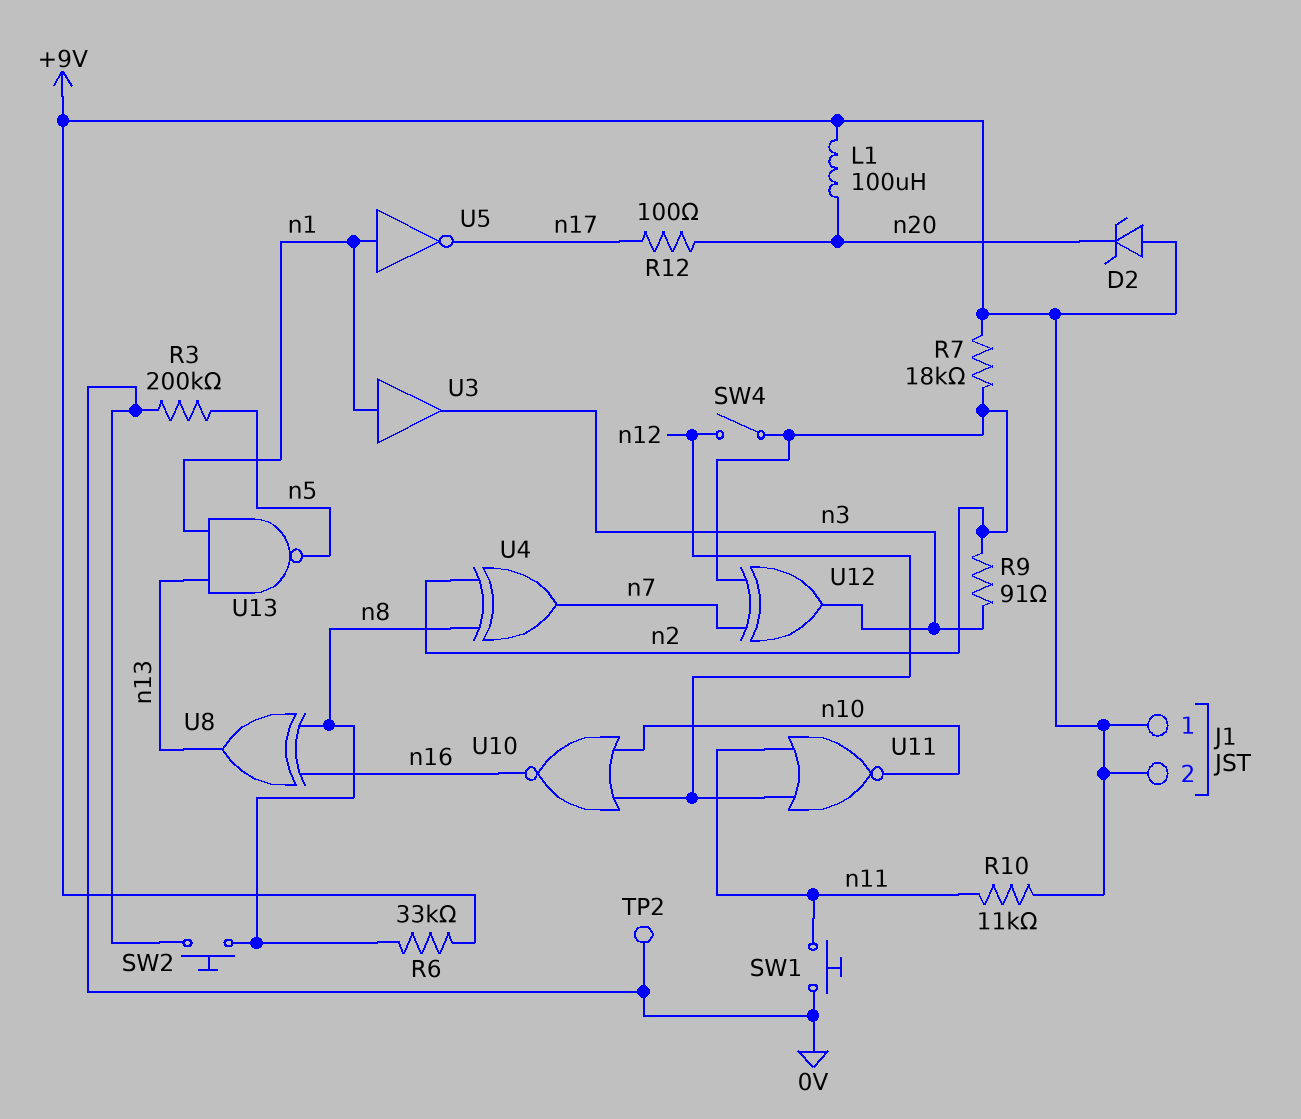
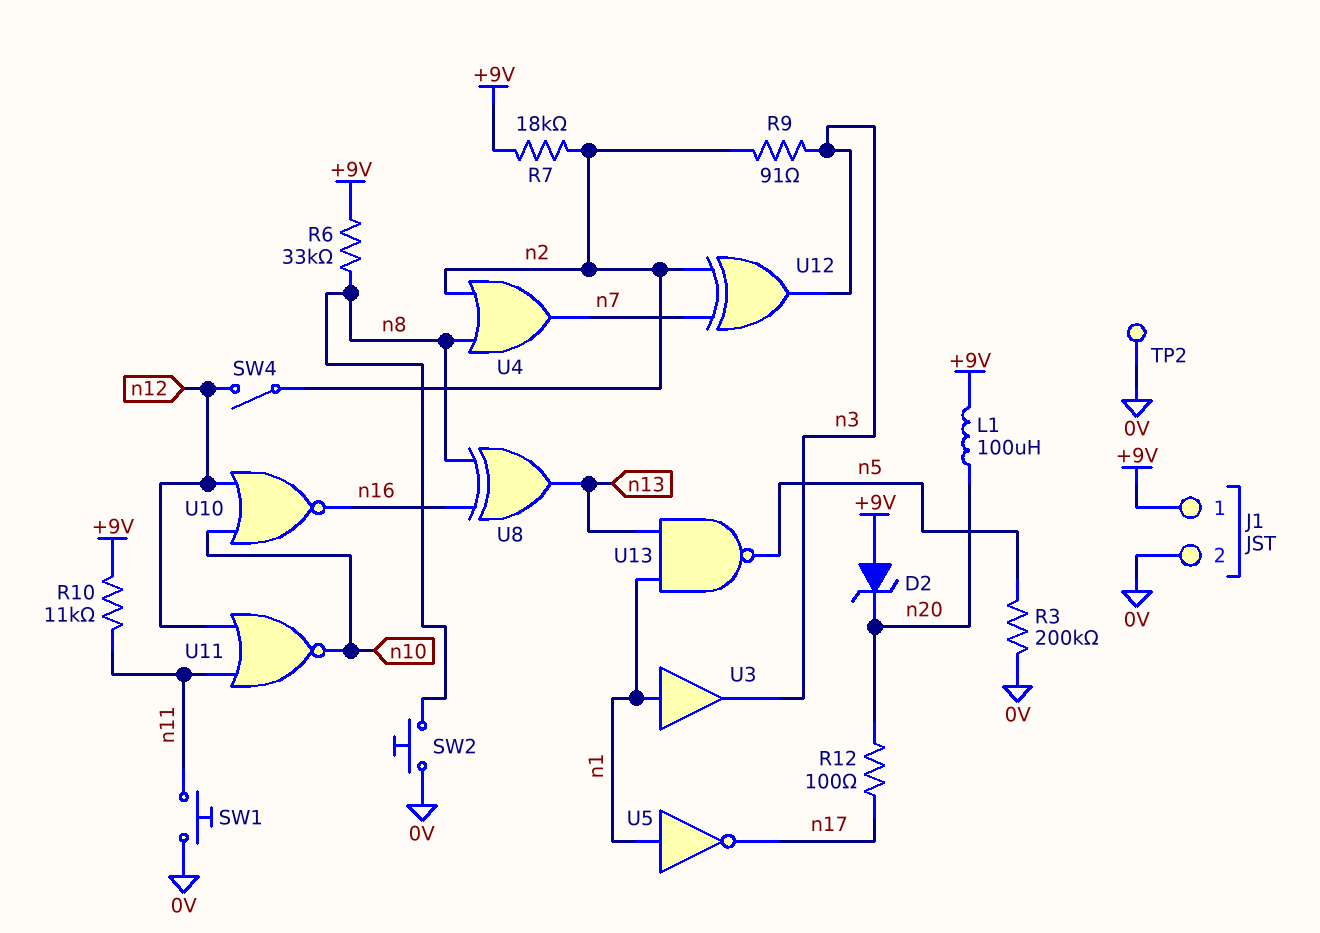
J1 pin 2: +9V -> 0V
U4: XOR (in n2, in n8, out n7) -> OR (in n2, in n8, out n7)

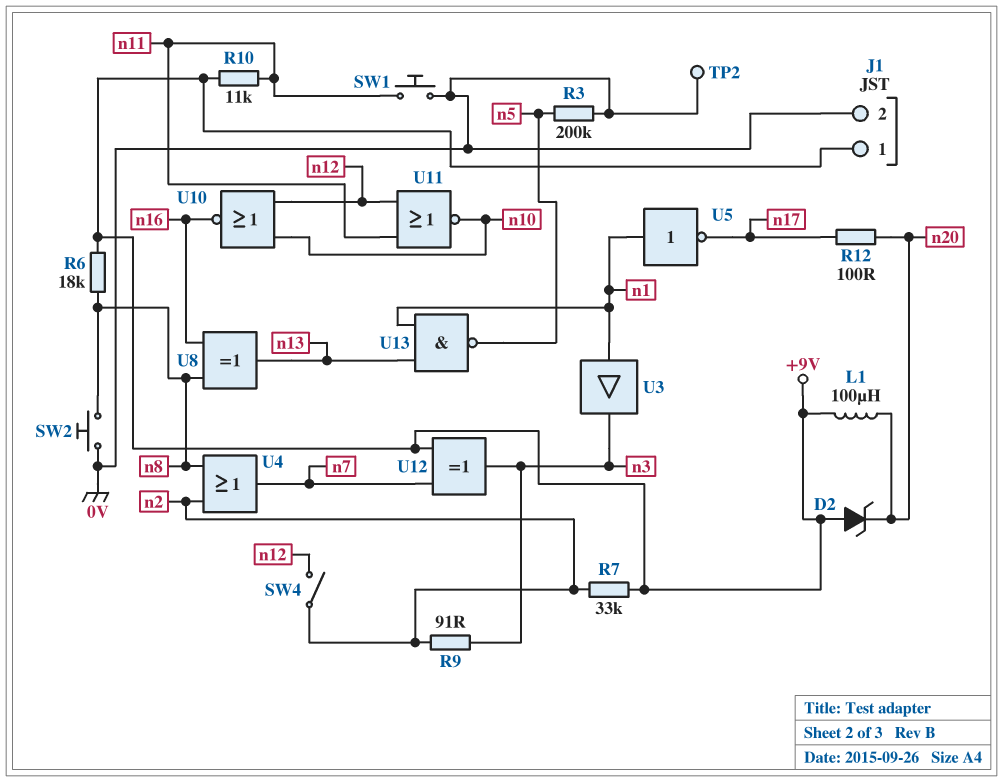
R6: 33k (+9V, n8) -> 18k (+9V, n8)
R7: 18k (+9V, n2) -> 33k (+9V, n2)
U12: XOR (in n2, in n7, out n3) -> XOR (in +9V, in n7, out n3)

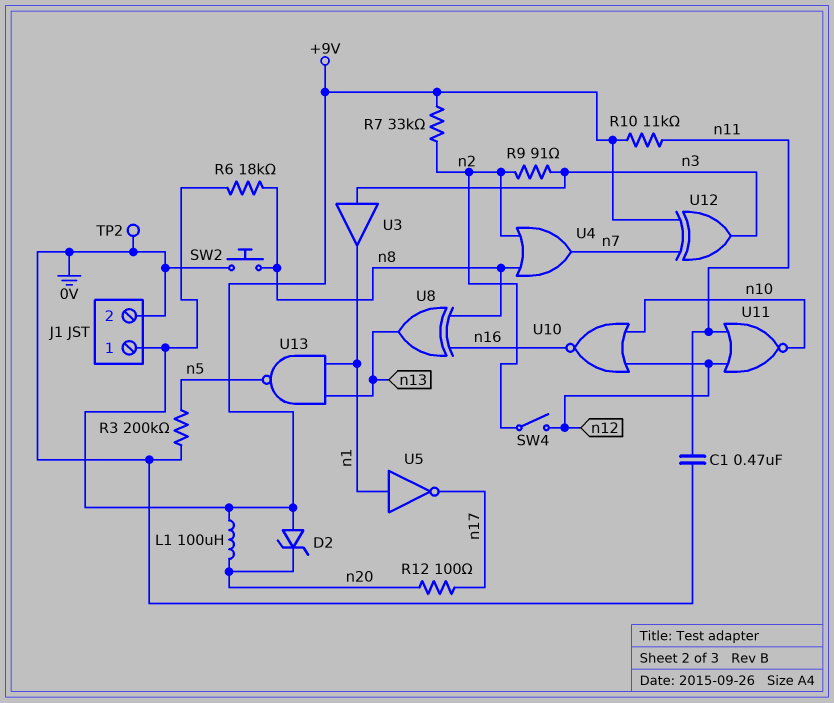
C1: none -> 470nF (0V, n11)
SW1: button (0V, n11) -> none
U3: buffer (in n1, out n3) -> buffer (in n3, out n1)

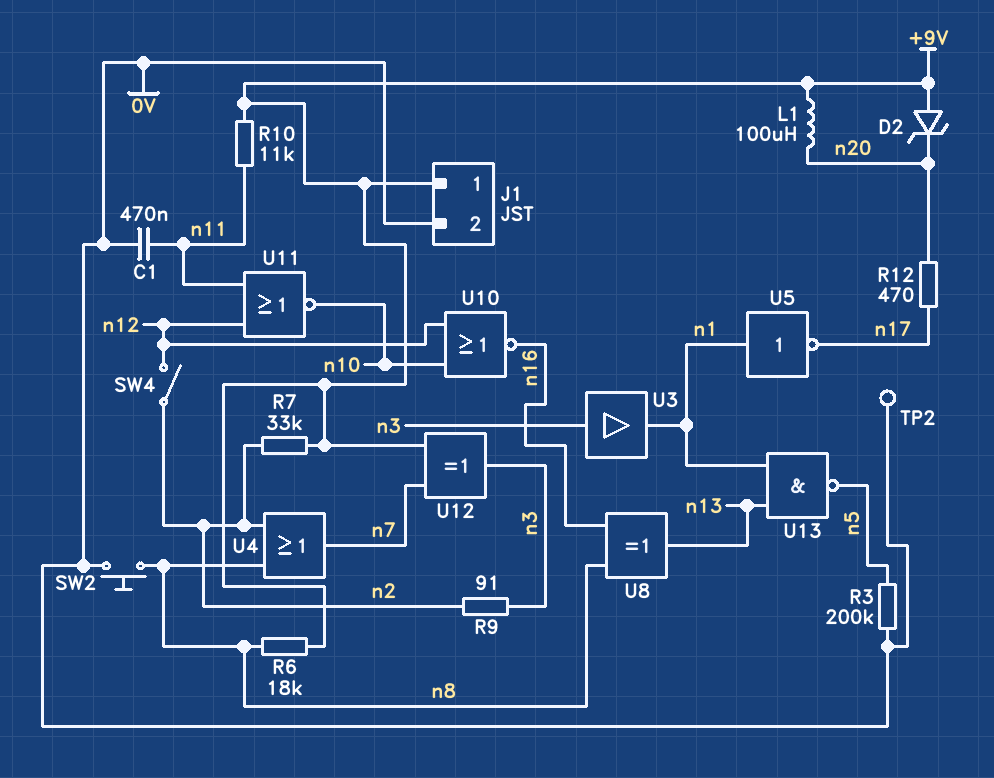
R12: 100 (n17, n20) -> 470 (n17, n20)

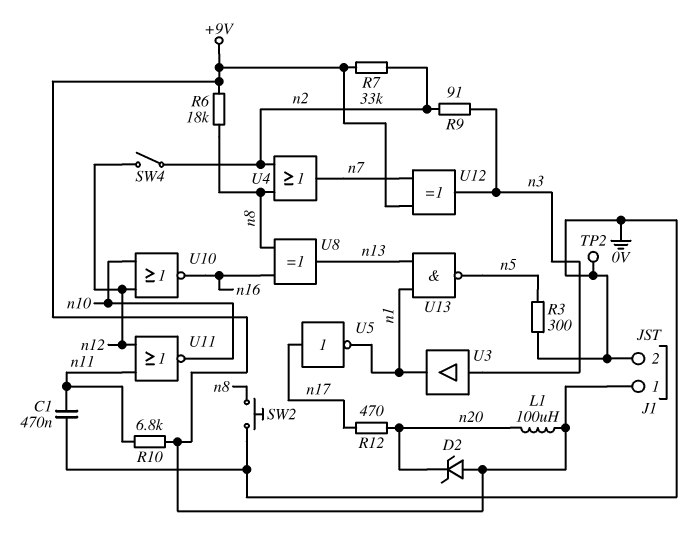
R3: 200k (0V, n5) -> 300 (0V, n5)
R10: 11k (+9V, n11) -> 6.8k (+9V, n11)
U5: NOT (in n1, out n17) -> NOT (in n17, out n1)

